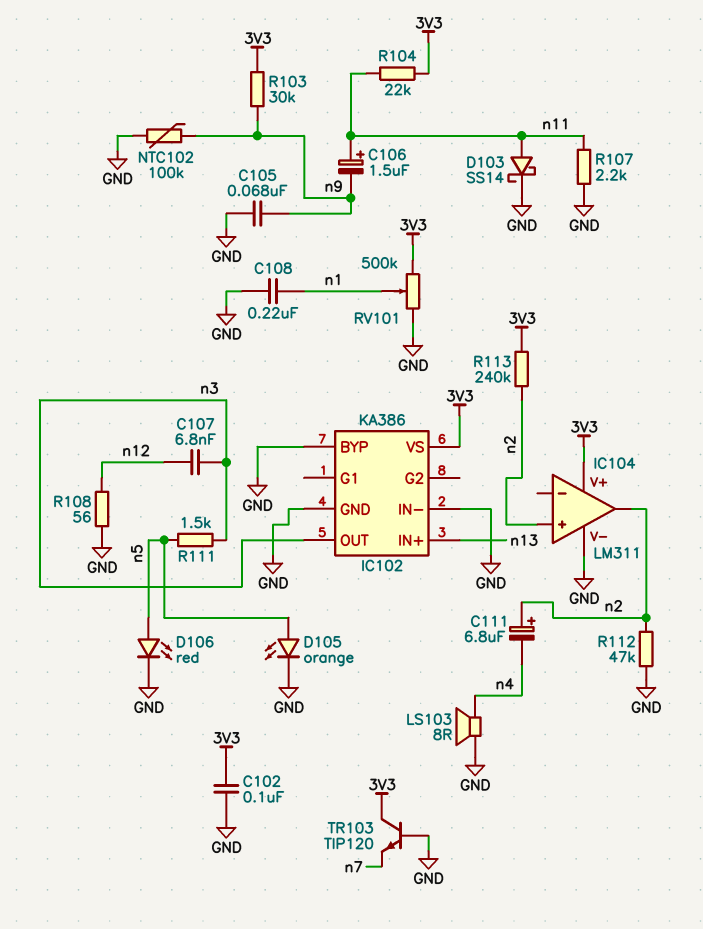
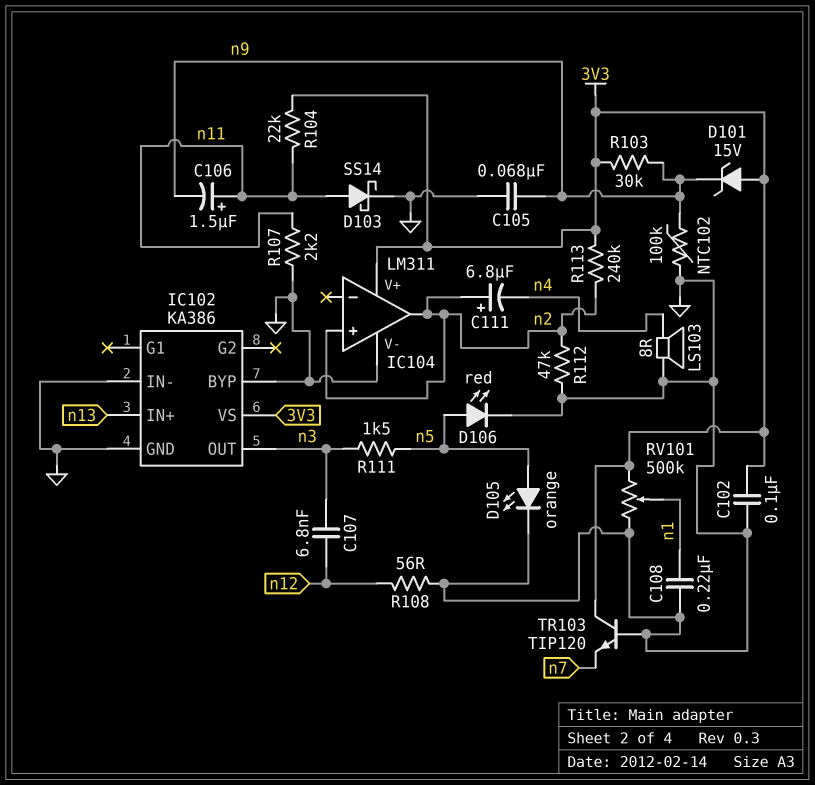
D101: none -> zener 15V (A 3V3, K n9)

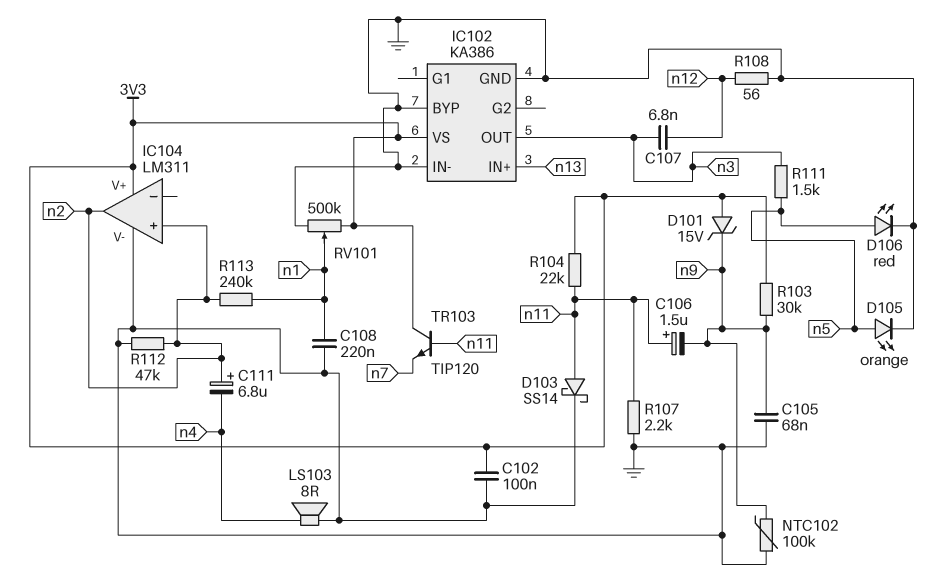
R113: 240k (3V3, n2) -> 240k (n1, n2)
TR103: NPN TIP120 (B GND, C 3V3, E n7) -> NPN TIP120 (B n11, C 3V3, E n7)

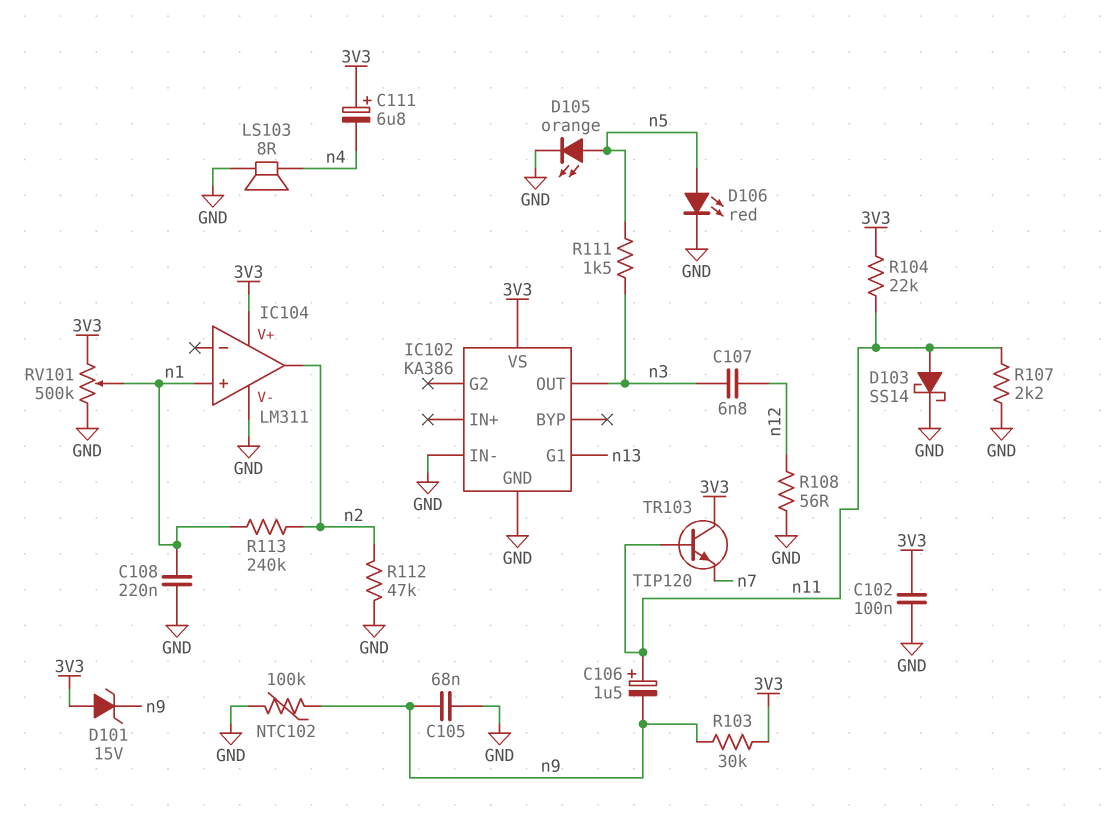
C111: 6.8uF (plus n2, minus n4) -> 6.8uF (plus 3V3, minus n4)
IC102 pin BYP: GND -> none
IC102 pin G1: none -> n13
IC102 pin IN+: n13 -> none
IC104 pin in+: n2 -> n1

